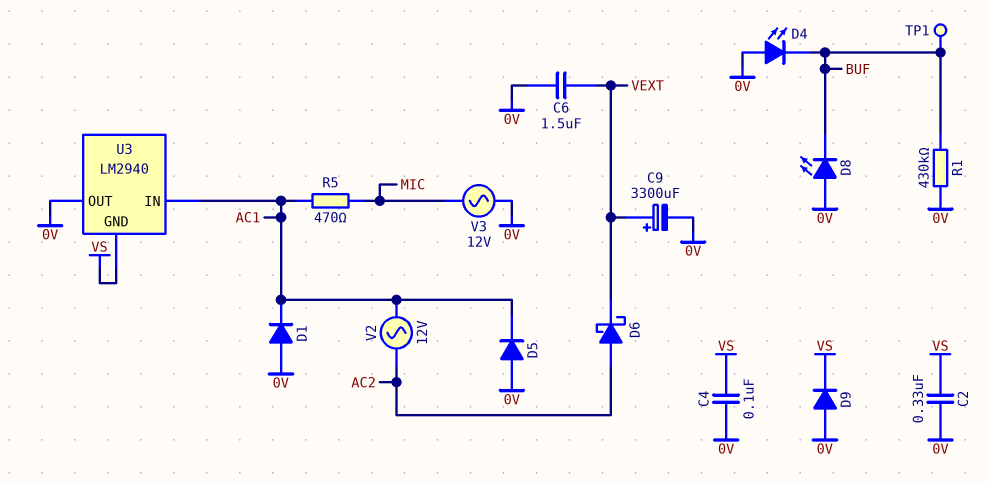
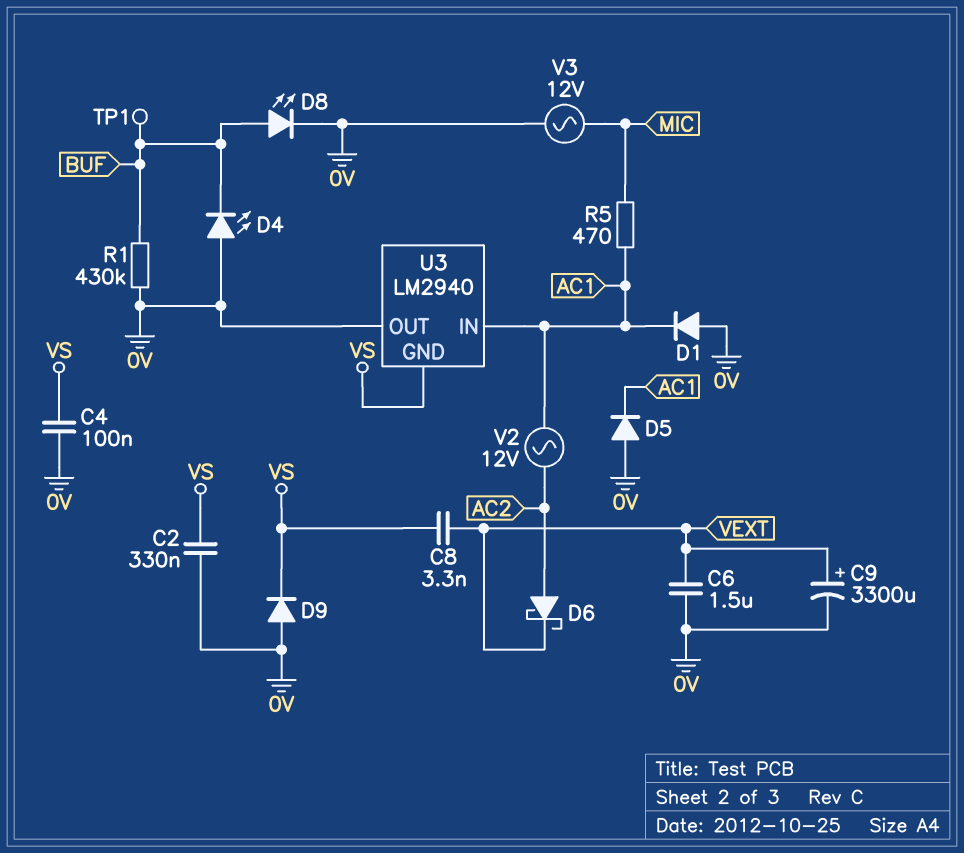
C8: none -> 3.3nF (VEXT, VS)
D8: LED (A 0V, K BUF) -> LED (A BUF, K 0V)

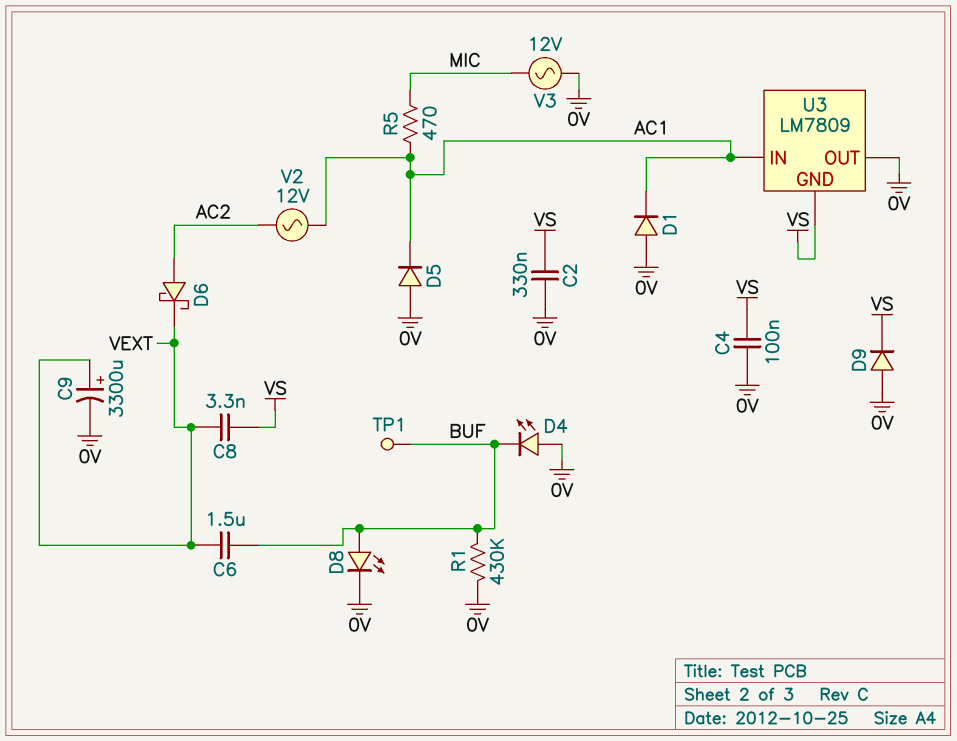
C6: 1.5uF (0V, VEXT) -> 1.5uF (BUF, VEXT)
U3: LM2940 -> LM7809

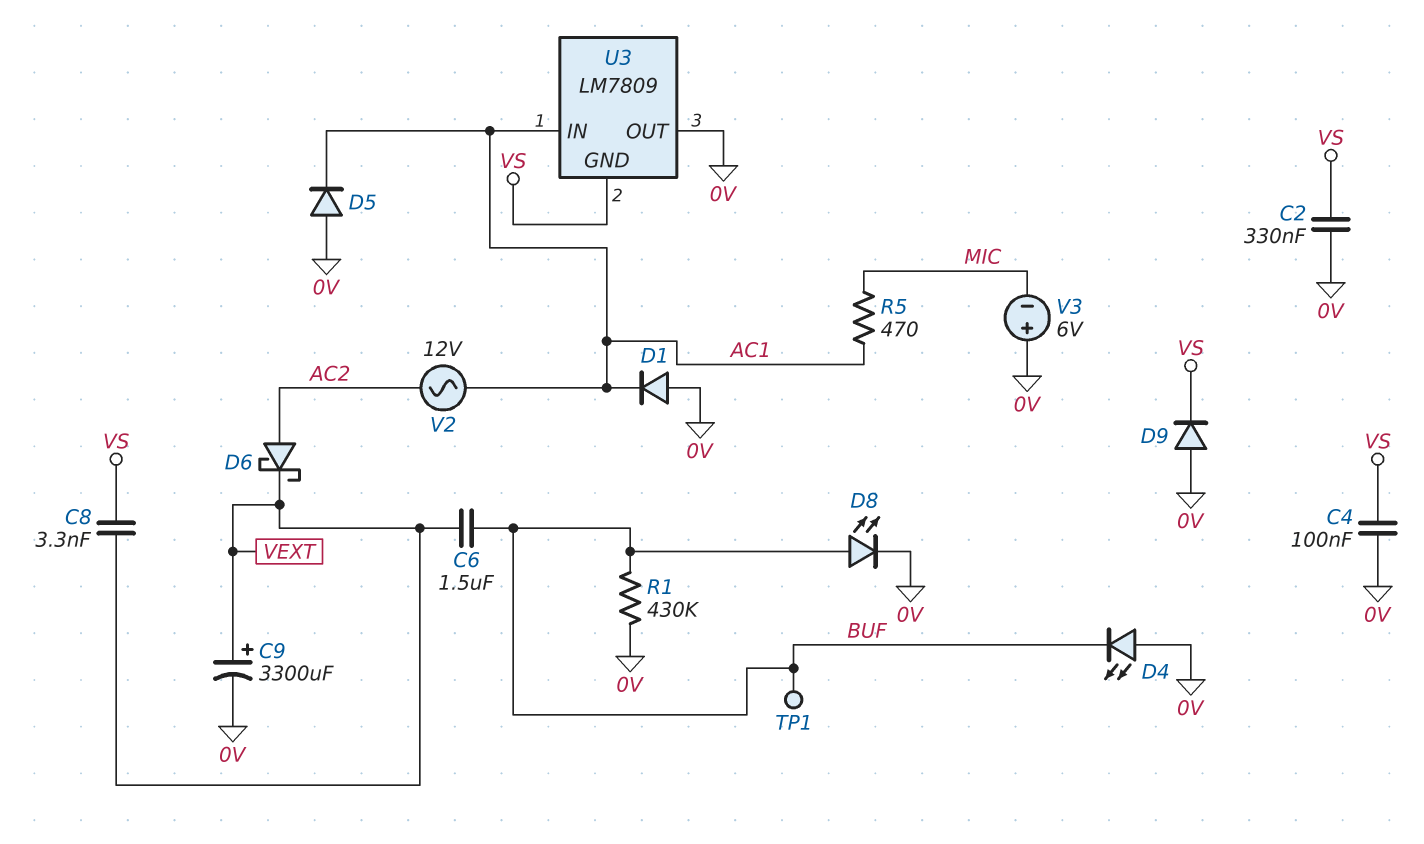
V3: AC 12V (0V, MIC) -> 6V (plus 0V, minus MIC)

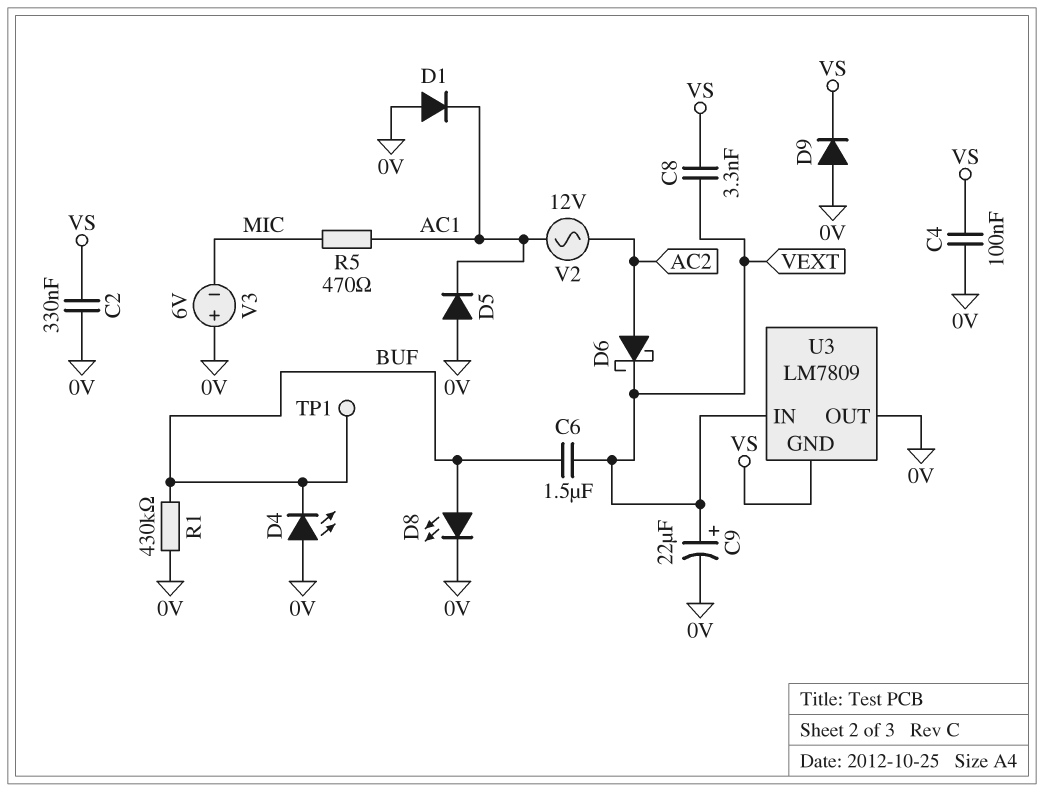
C9: 3300uF (plus VEXT, minus 0V) -> 22uF (plus VEXT, minus 0V)
U3 pin IN: AC1 -> VEXT

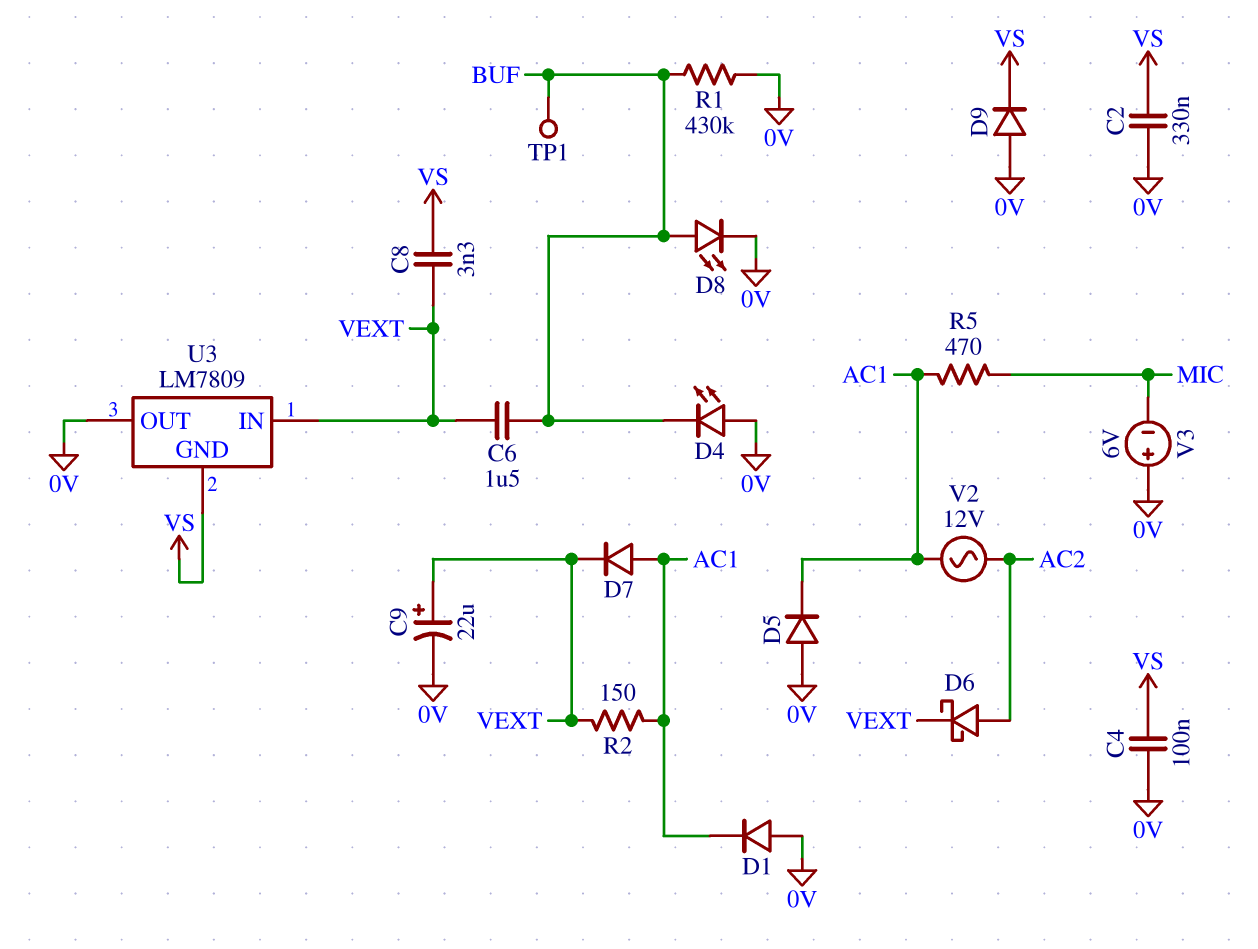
D7: none -> diode (A AC1, K VEXT)
R2: none -> 150 (AC1, VEXT)

